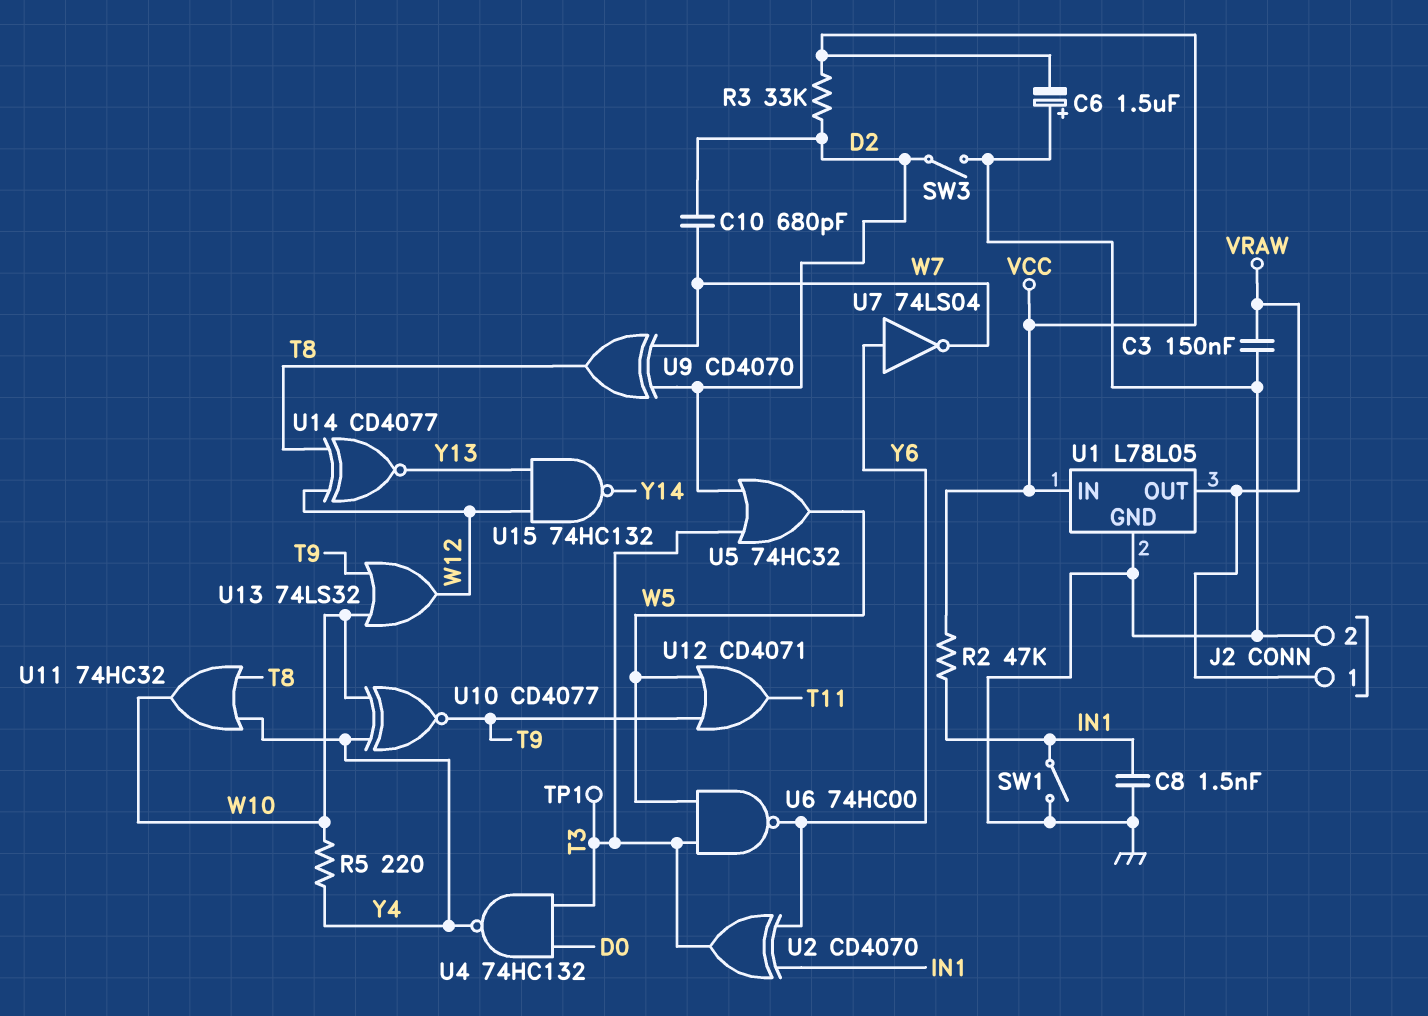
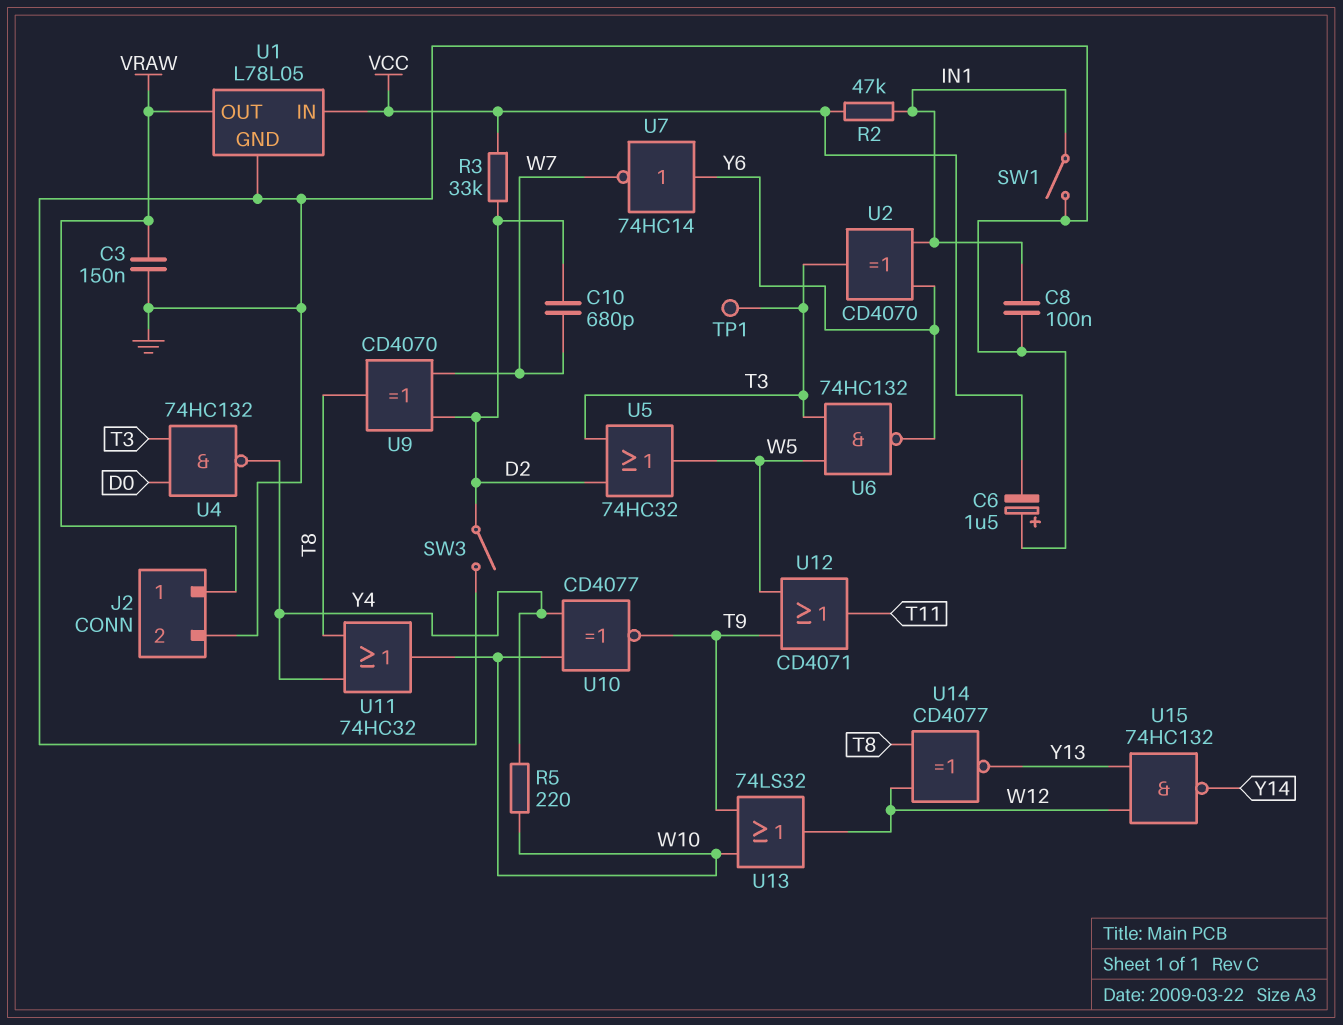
C8: 1.5nF (GND, IN1) -> 100nF (GND, IN1)
U6: NAND 74HC00 (in T3, in W5, out Y6) -> NAND 74HC132 (in T3, in W5, out Y6)
U7: NOT 74LS04 (in Y6, out W7) -> NOT 74HC14 (in Y6, out W7)

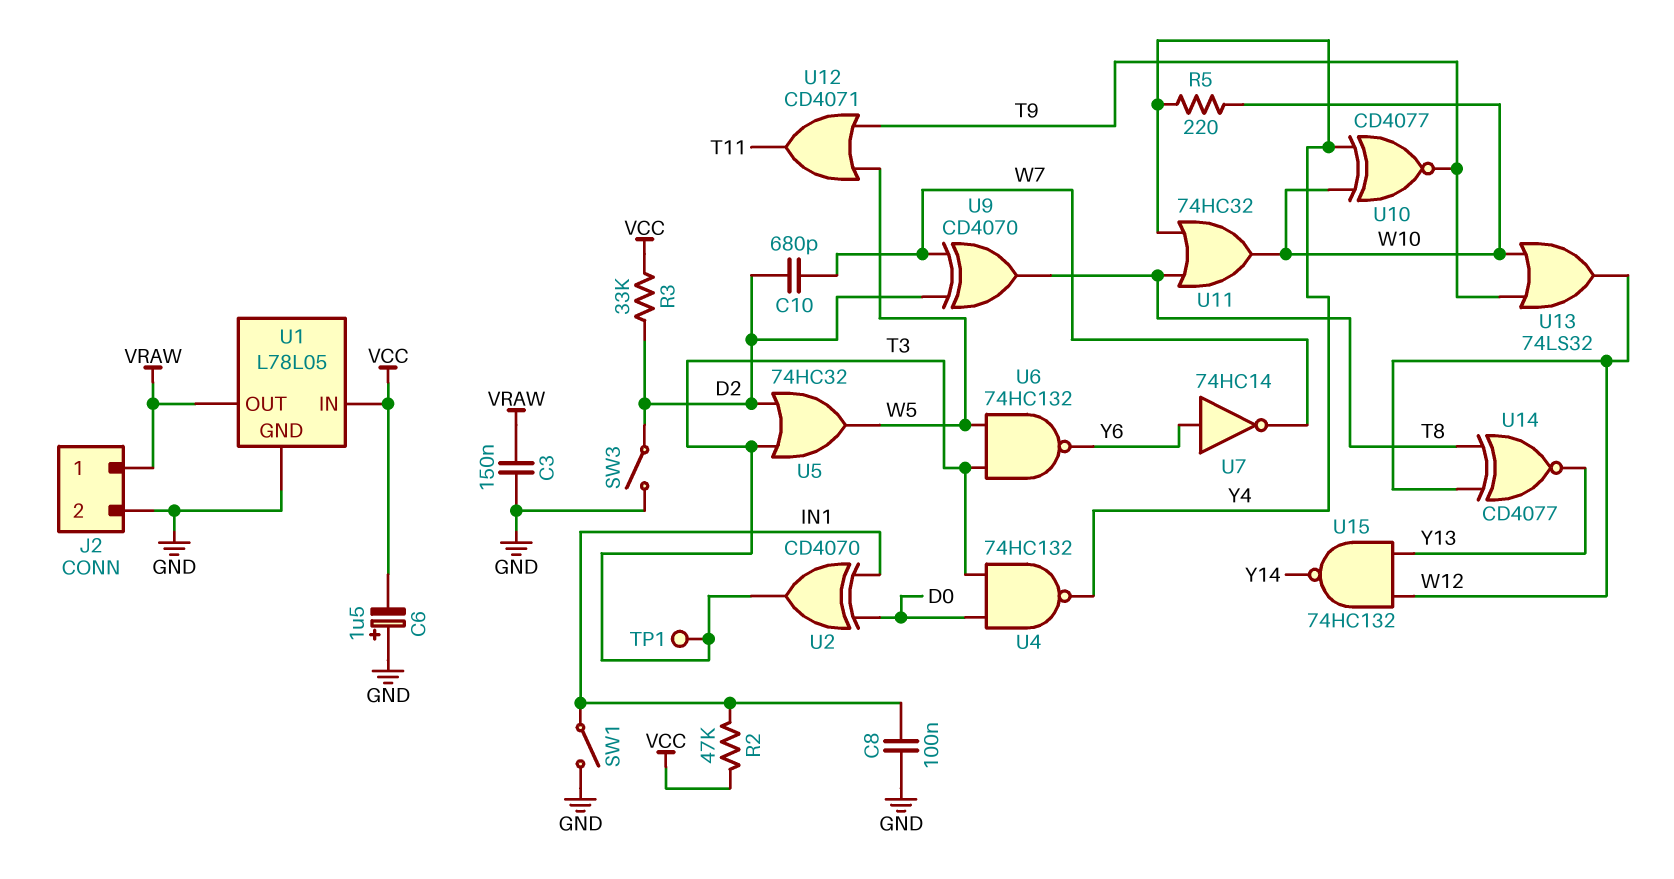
U2: XOR CD4070 (in IN1, in Y6, out T3) -> XOR CD4070 (in D0, in IN1, out T3)

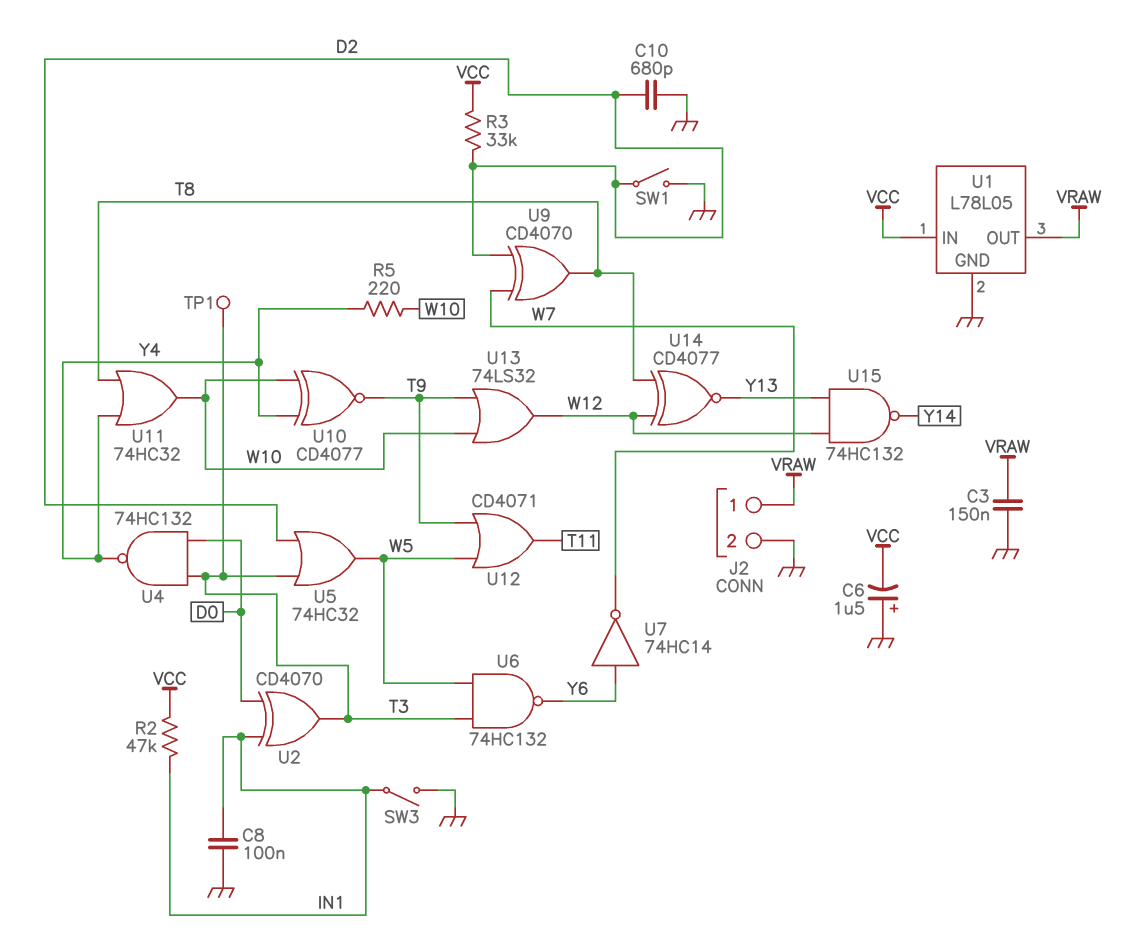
C10: 680pF (D2, W7) -> 680pF (D2, GND)
SW1: switch (GND, IN1) -> switch (D2, GND)
SW3: switch (D2, GND) -> switch (GND, IN1)

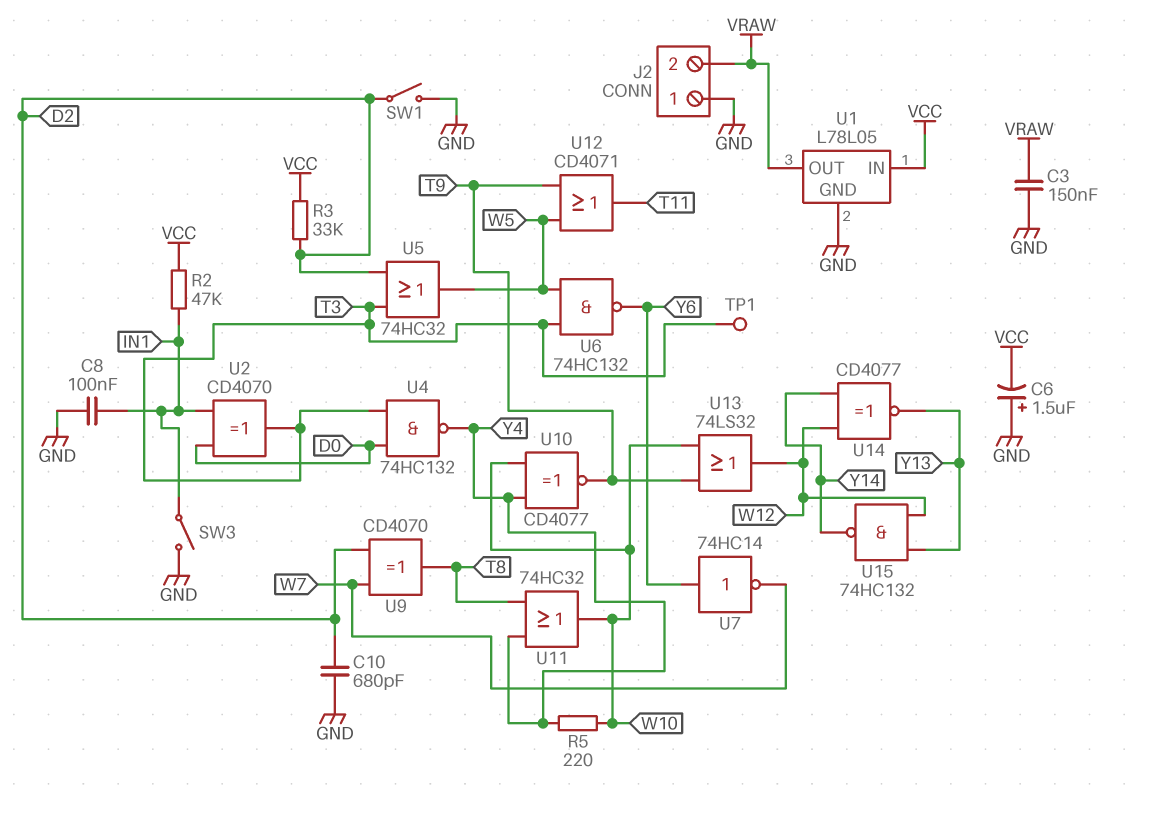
J2 pin 1: VRAW -> GND
J2 pin 2: GND -> VRAW
U14: XNOR CD4077 (in T8, in W12, out Y13) -> XNOR CD4077 (in W12, in Y14, out Y13)

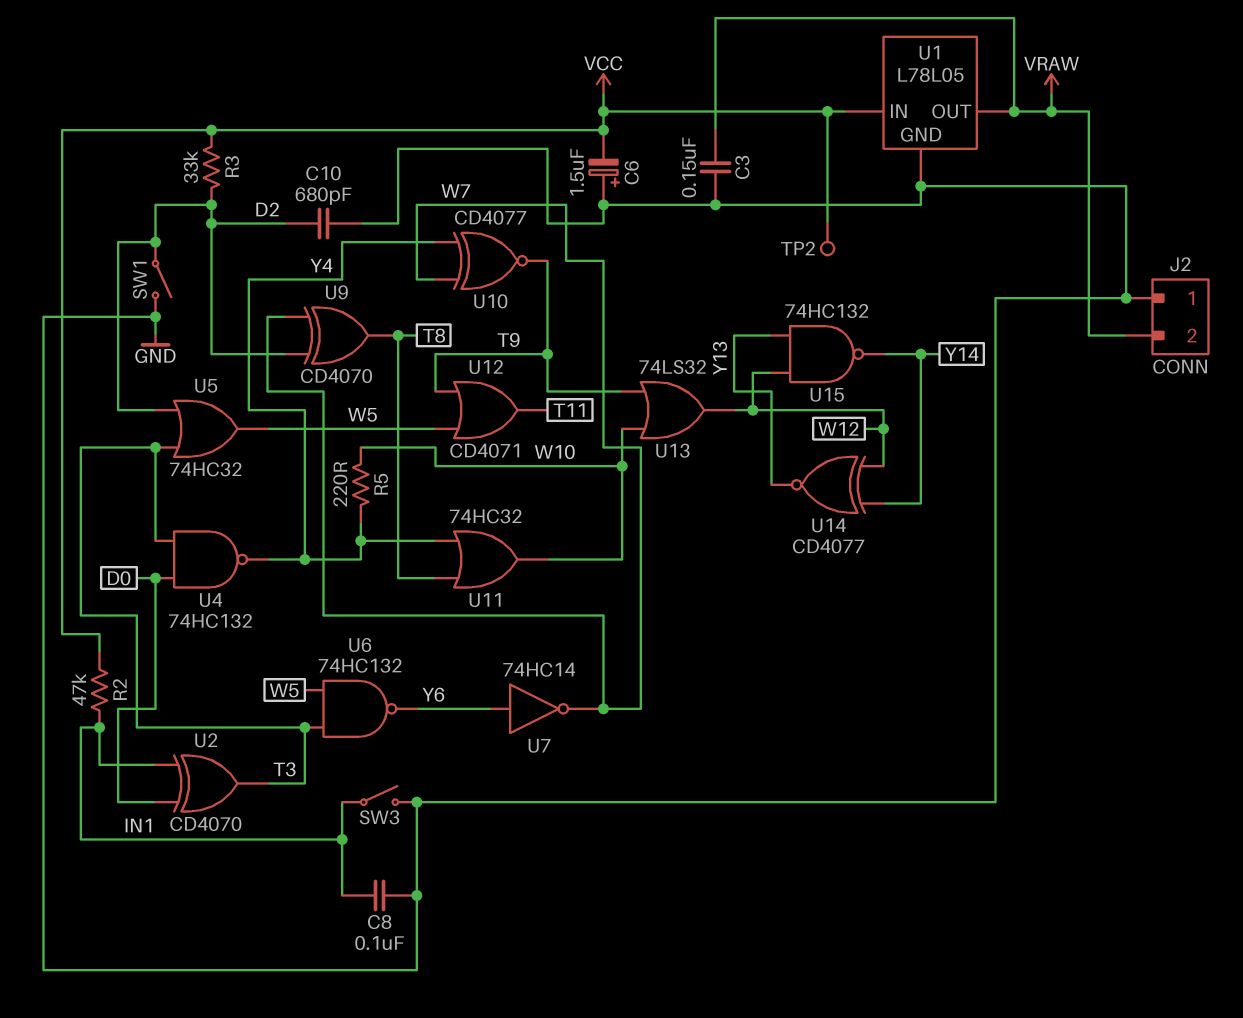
TP1: test point (T3) -> none
TP2: none -> test point (VCC)
U10: XNOR CD4077 (in W10, in Y4, out T9) -> XNOR CD4077 (in W7, in Y4, out T9)

